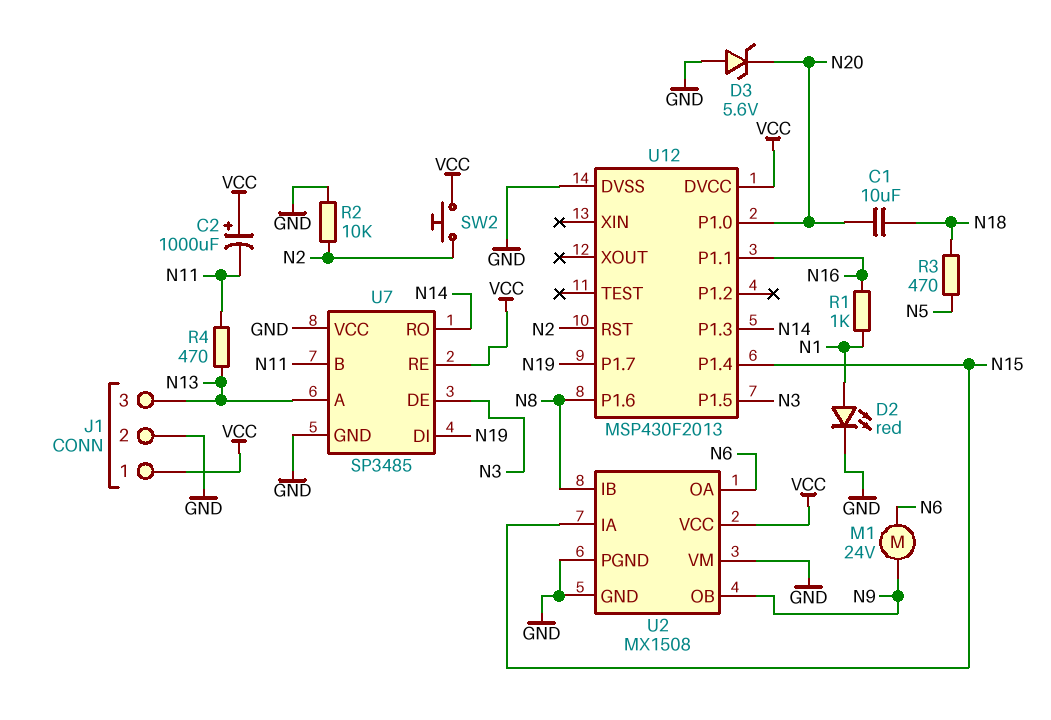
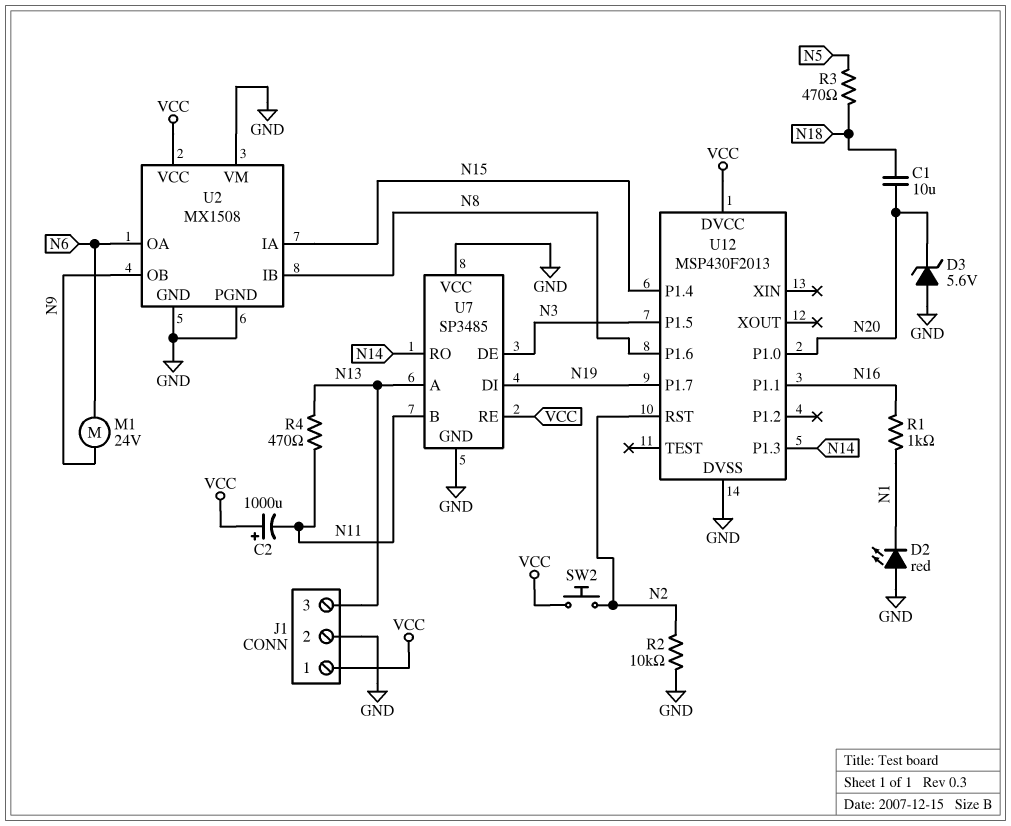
D2: LED red (A N1, K GND) -> LED red (A GND, K N1)

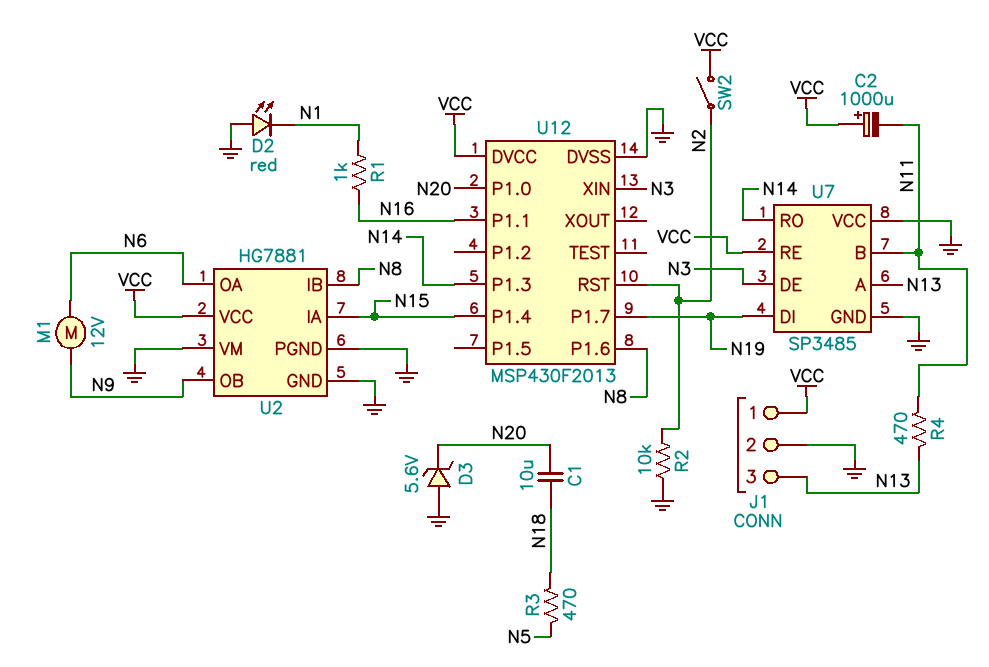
M1: motor 24V (N6, N9) -> motor 12V (N6, N9)
SW2: button (N2, VCC) -> switch (N2, VCC)
U2: MX1508 -> HG7881
U12 pin P1.5: N3 -> none
U12 pin XIN: none -> N3

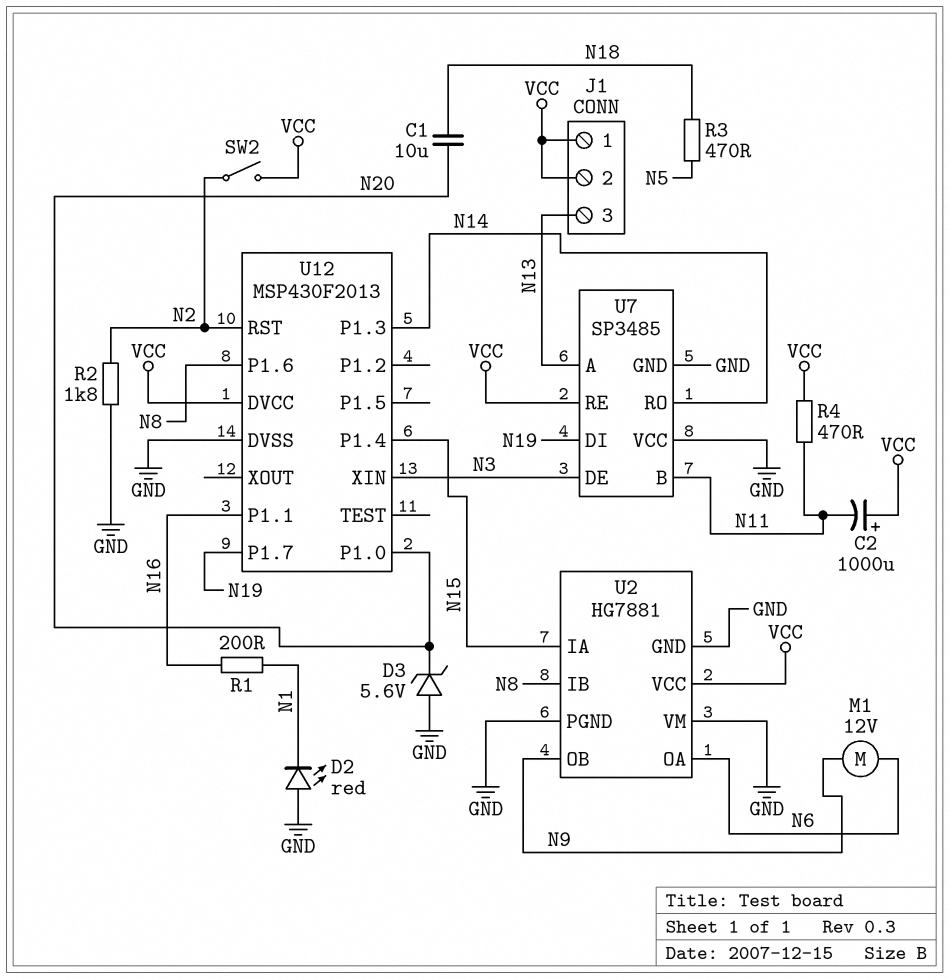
J1 pin 2: GND -> VCC
R1: 1k (N1, N16) -> 200 (N1, N16)
R2: 10k (GND, N2) -> 1.8k (GND, N2)
R4: 470 (N11, N13) -> 470 (N11, VCC)

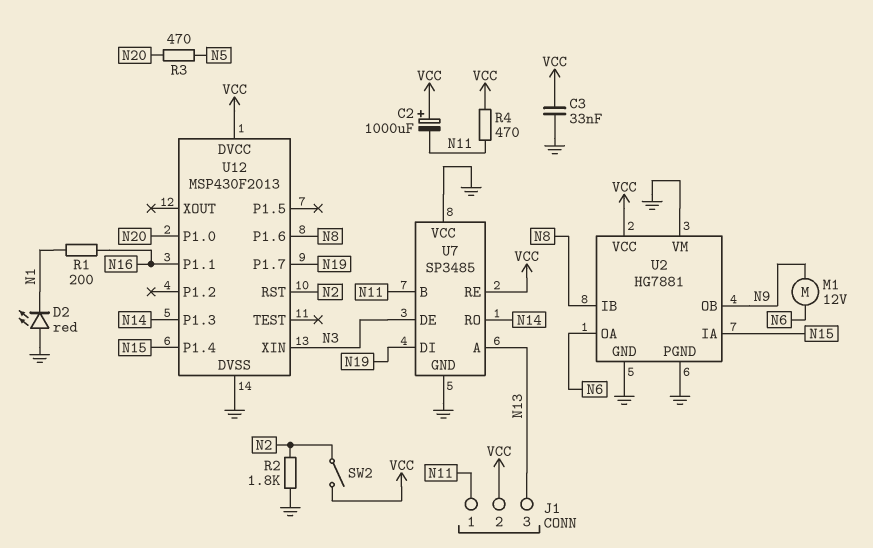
C1: 10uF (N18, N20) -> none
C3: none -> 33nF (GND, VCC)
D3: zener 5.6V (A GND, K N20) -> none
J1 pin 1: VCC -> N11
R3: 470 (N5, N18) -> 470 (N5, N20)

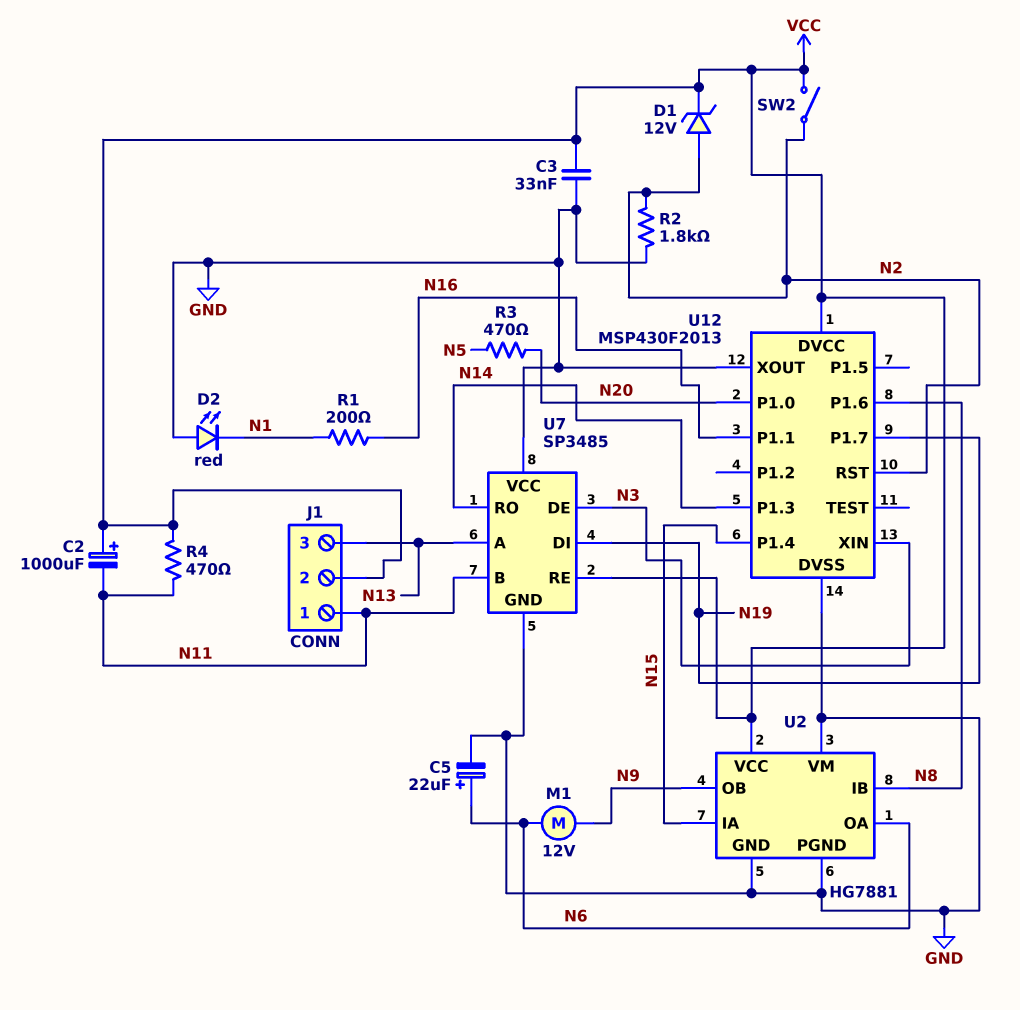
C5: none -> 22uF (plus N6, minus GND)
D1: none -> zener 12V (A N2, K VCC)
U12 pin XOUT: none -> GND

